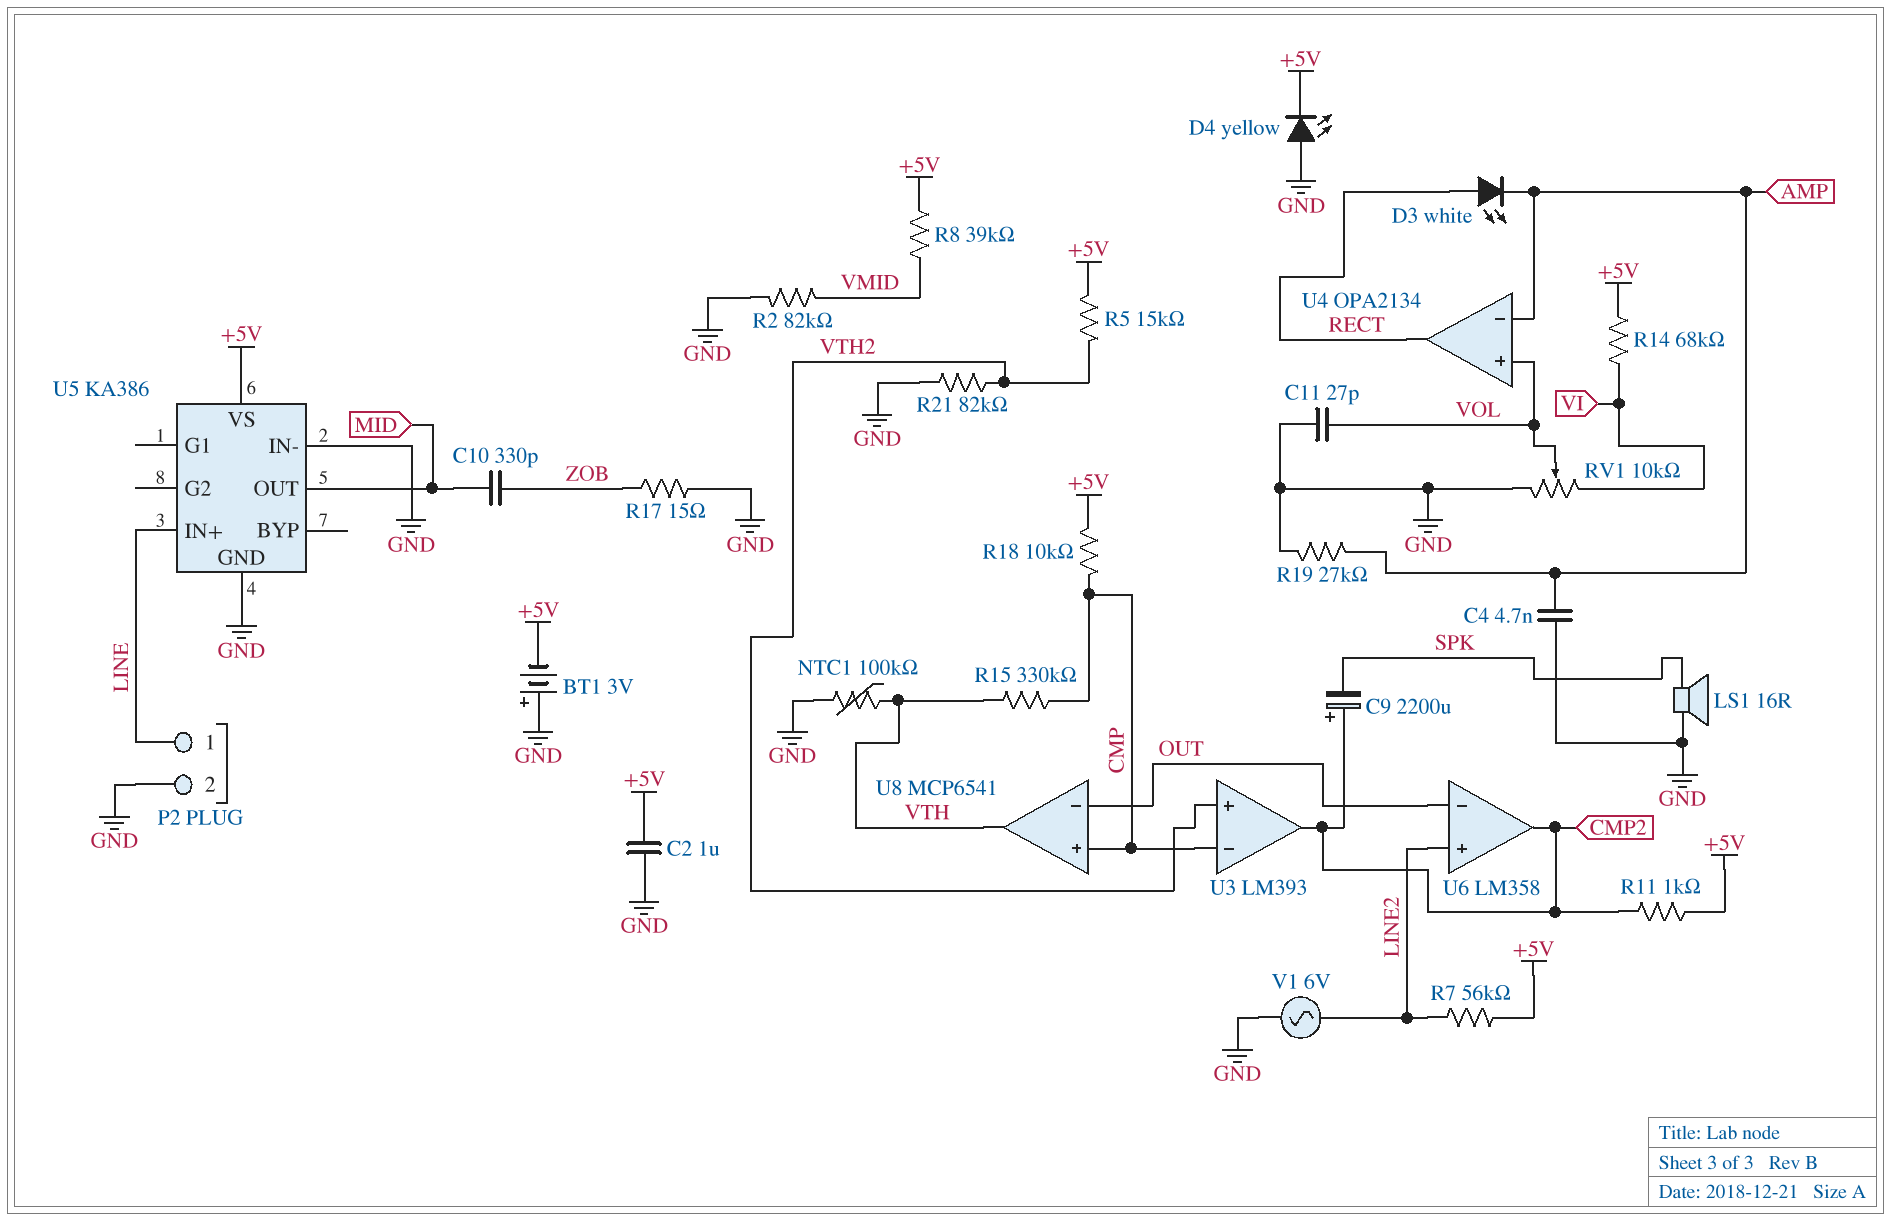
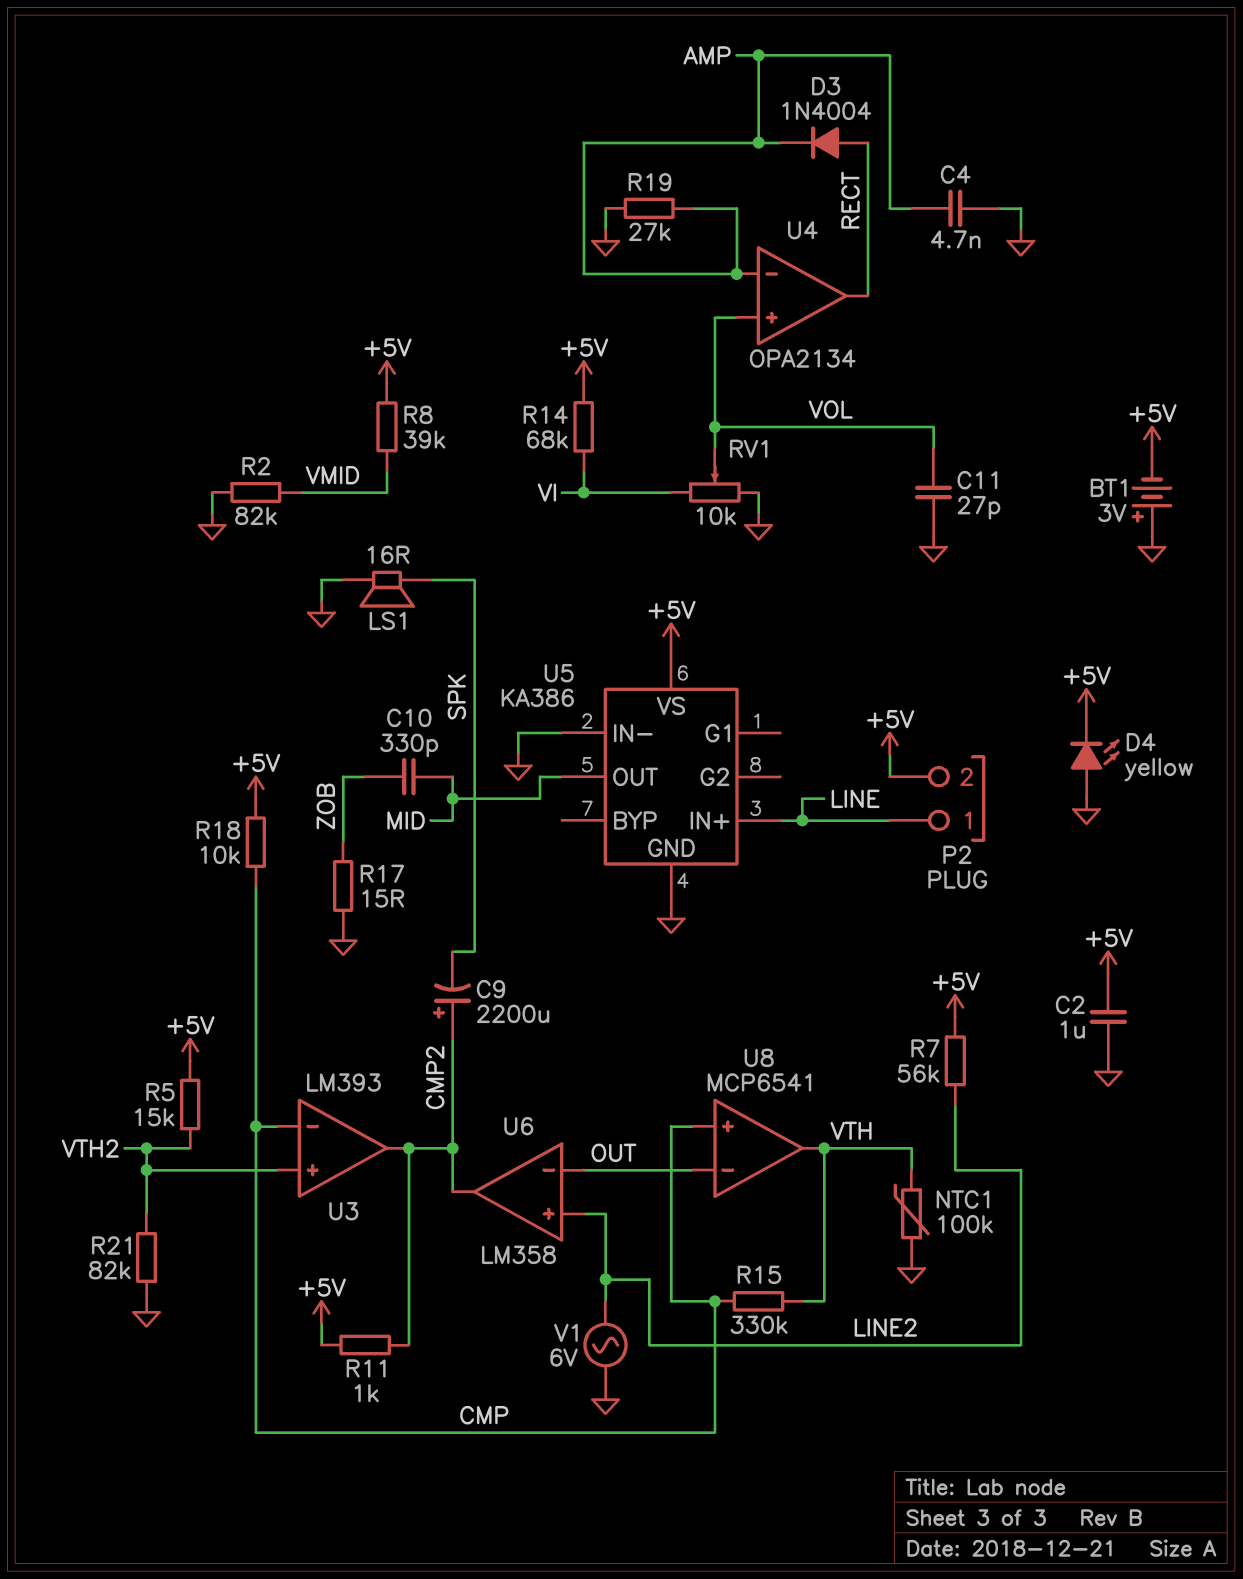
D3: LED white (A RECT, K AMP) -> diode 1N4004 (A RECT, K AMP)
P2 pin 2: GND -> +5V

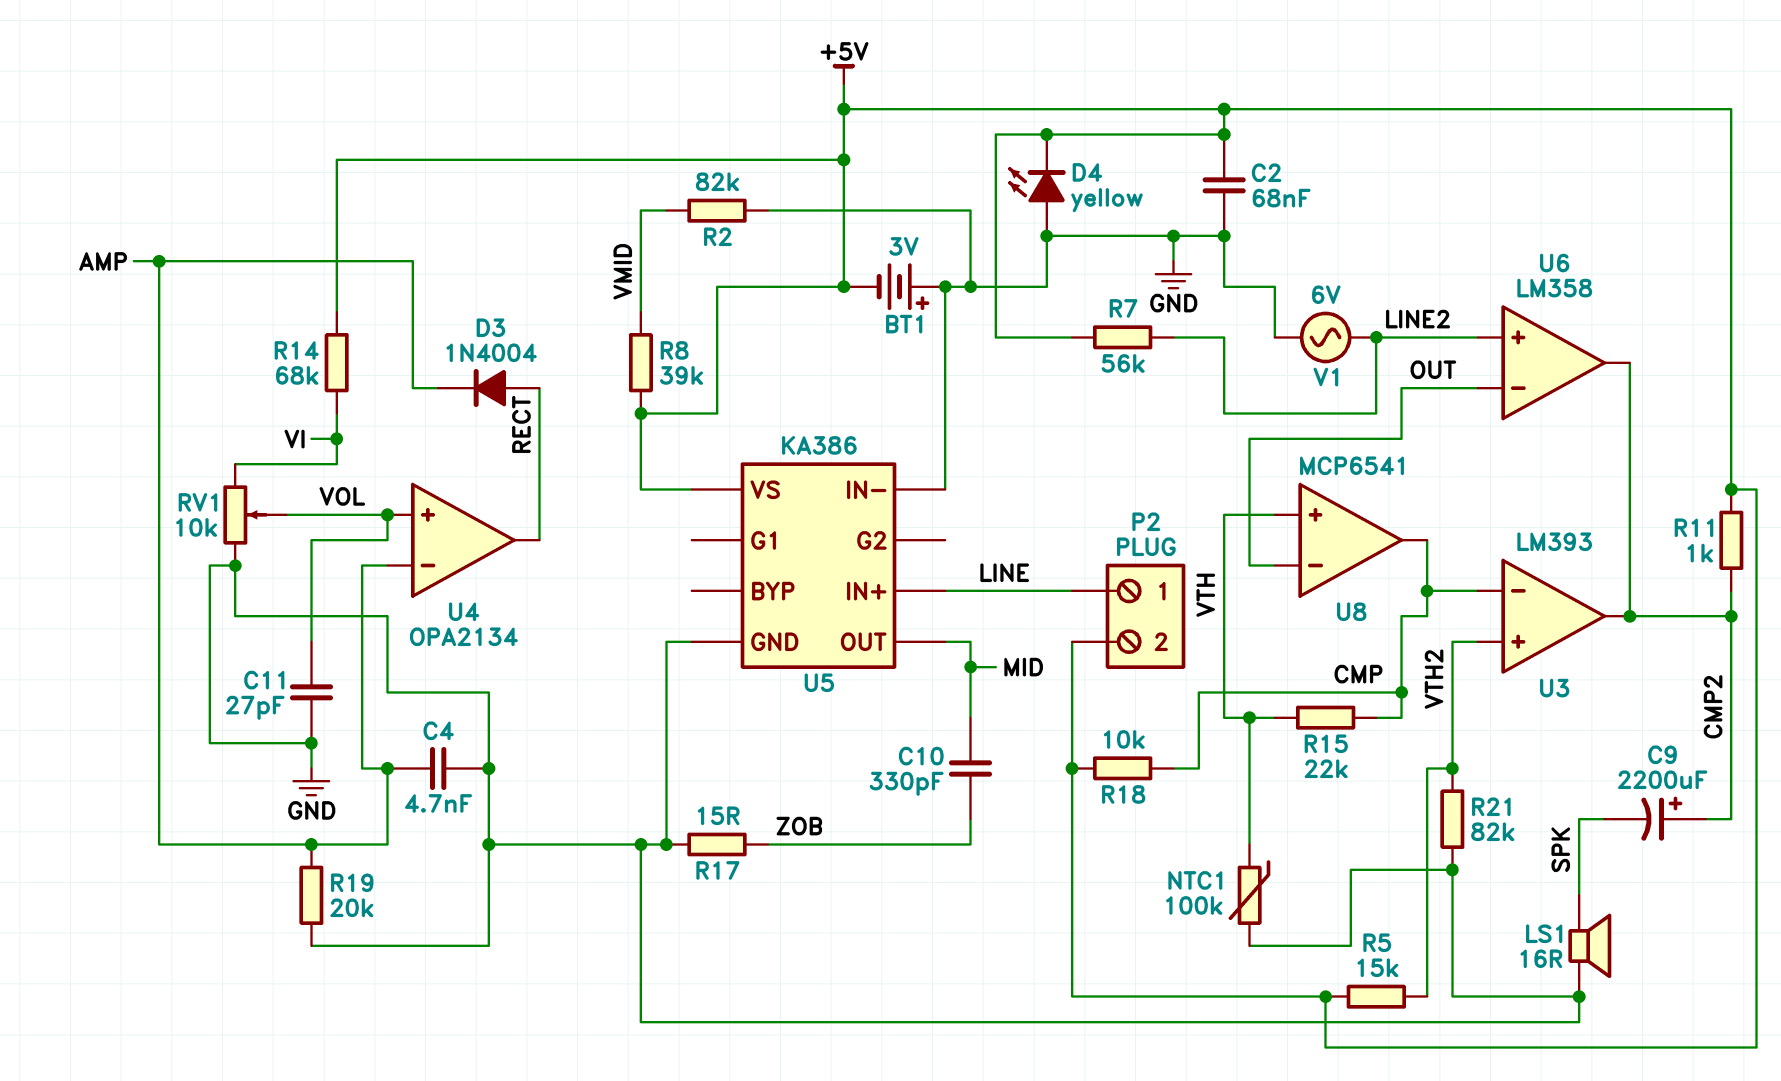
C2: 1uF (+5V, GND) -> 68nF (+5V, GND)
R15: 330k (CMP, VTH) -> 22k (CMP, VTH)
R19: 27k (AMP, GND) -> 20k (AMP, GND)
U8 pin in+: CMP -> VTH
U8 pin out: VTH -> CMP

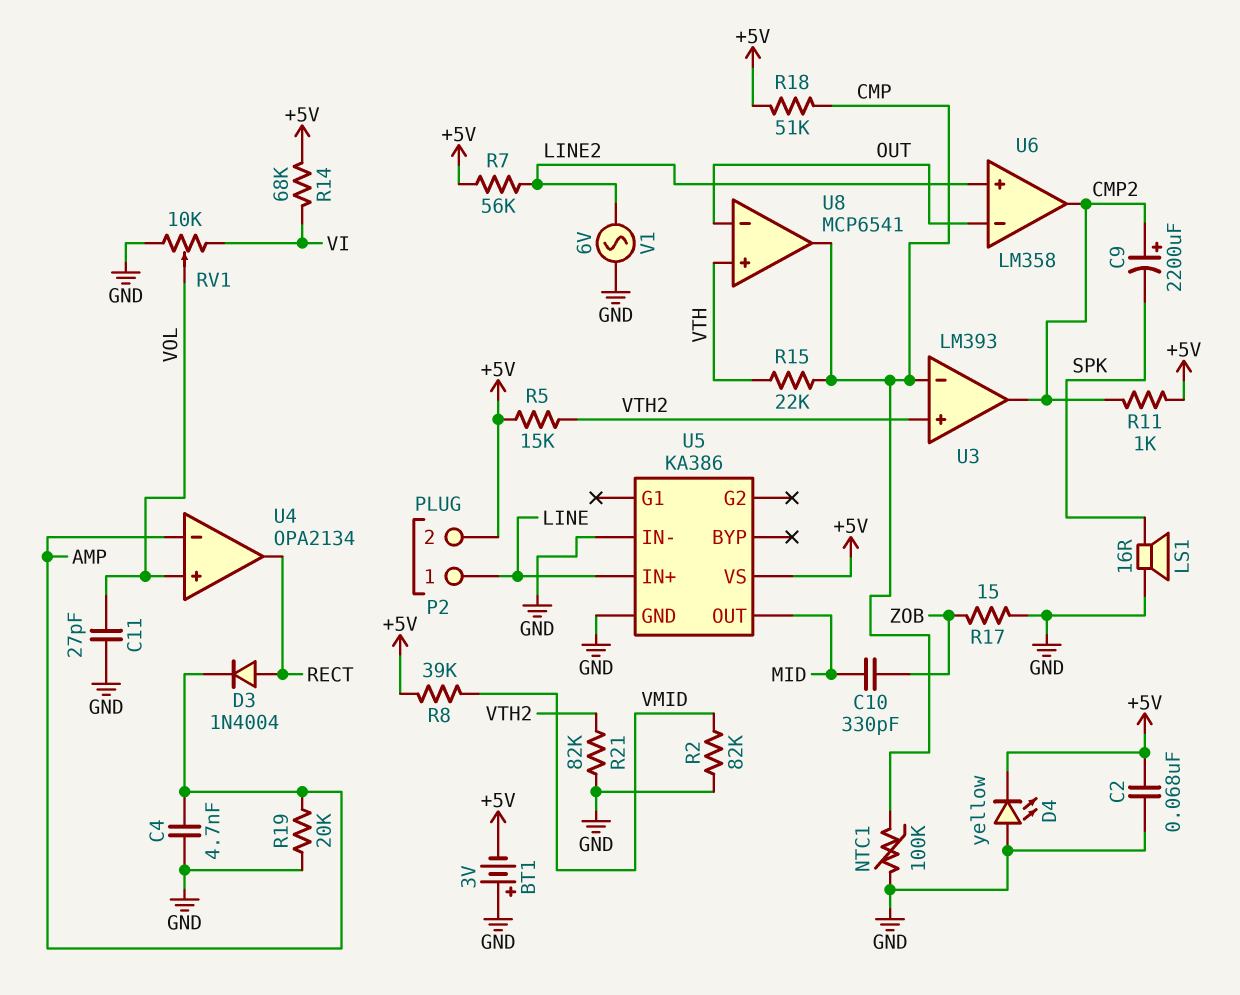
NTC1: 100k (GND, VTH) -> 100k (CMP, GND)
R18: 10k (+5V, CMP) -> 51k (+5V, CMP)

